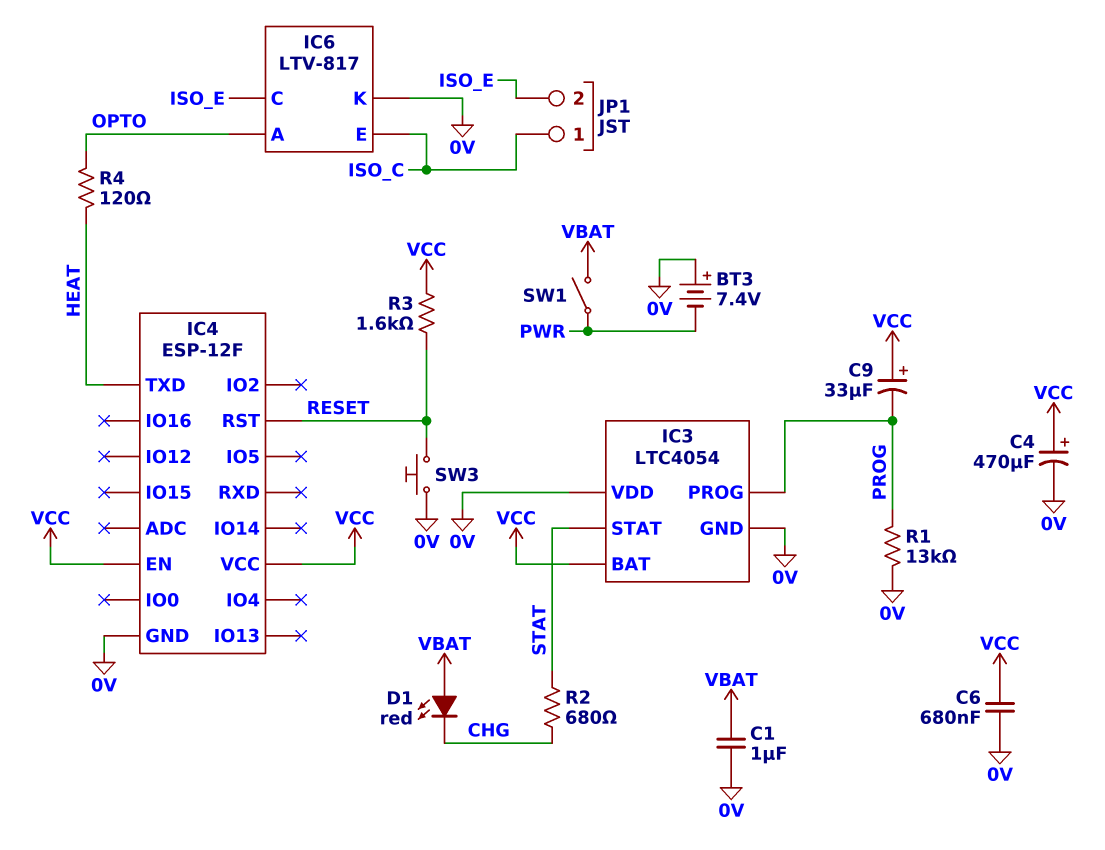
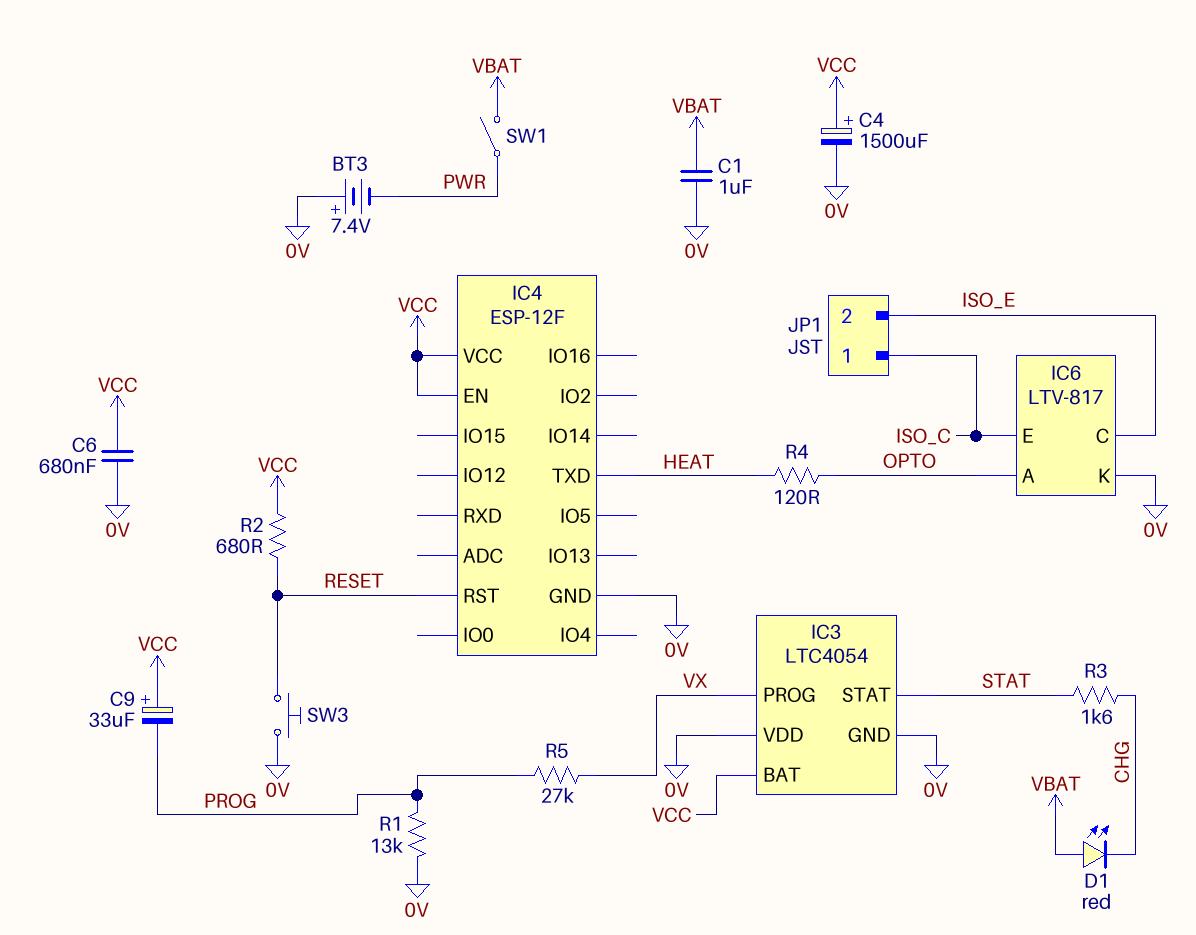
C4: 470uF (plus VCC, minus 0V) -> 1500uF (plus VCC, minus 0V)
IC3 pin PROG: PROG -> VX
R2: 680 (CHG, STAT) -> 680 (RESET, VCC)
R3: 1.6k (RESET, VCC) -> 1.6k (CHG, STAT)
R5: none -> 27k (PROG, VX)

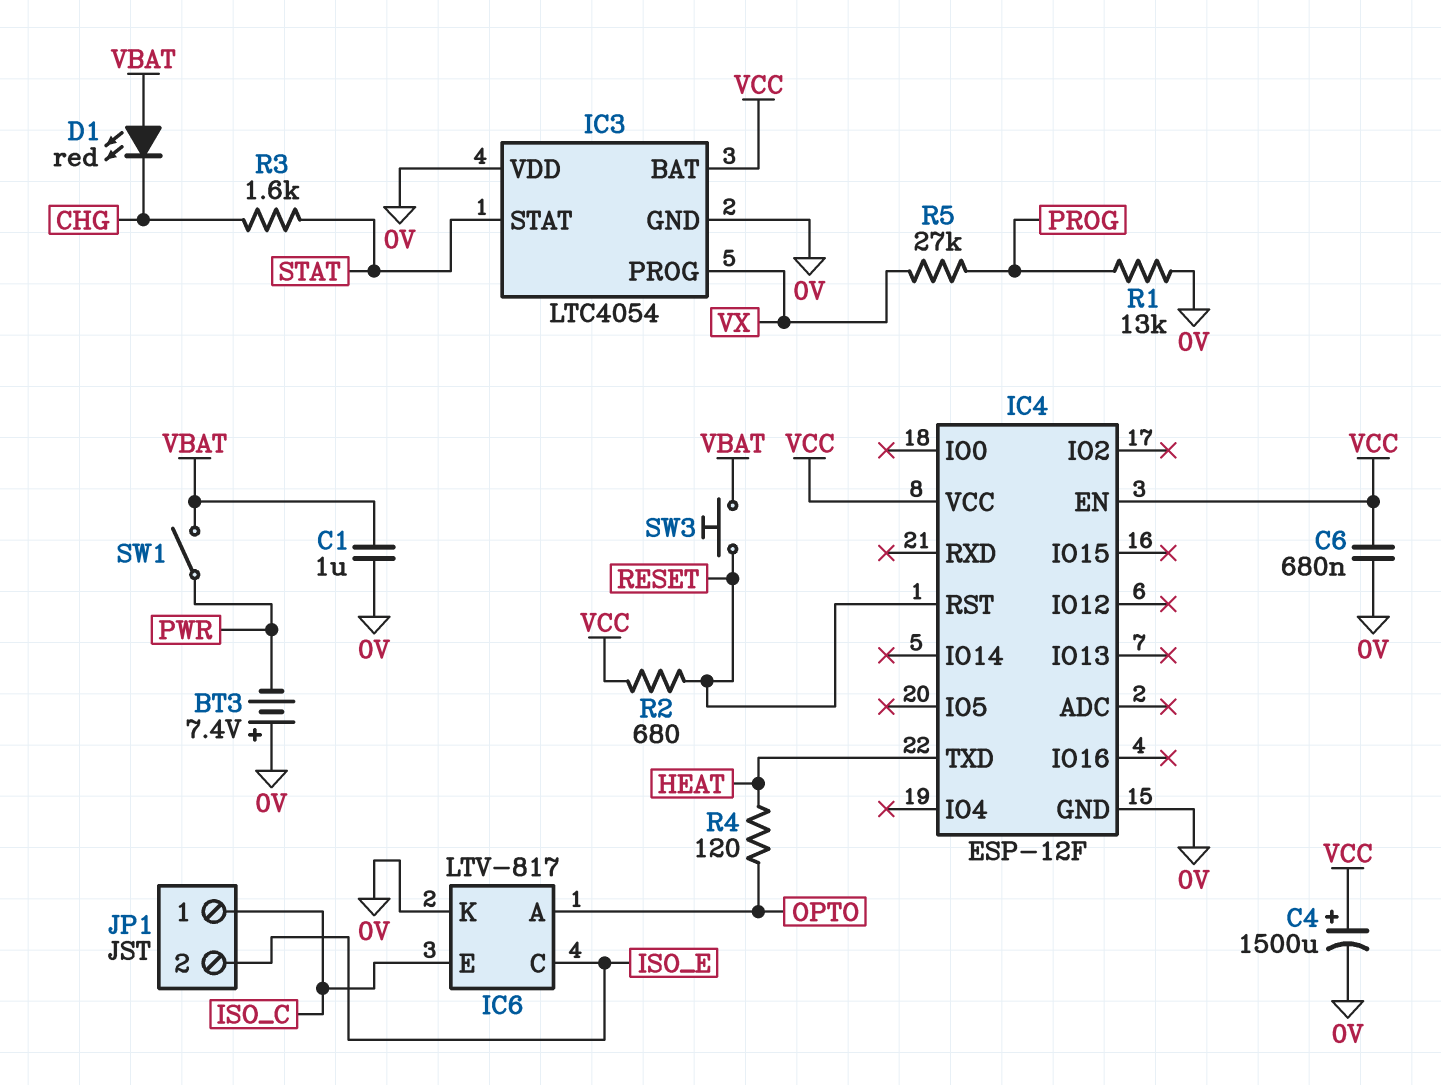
C9: 33uF (plus VCC, minus PROG) -> none
SW3: button (0V, RESET) -> button (RESET, VBAT)

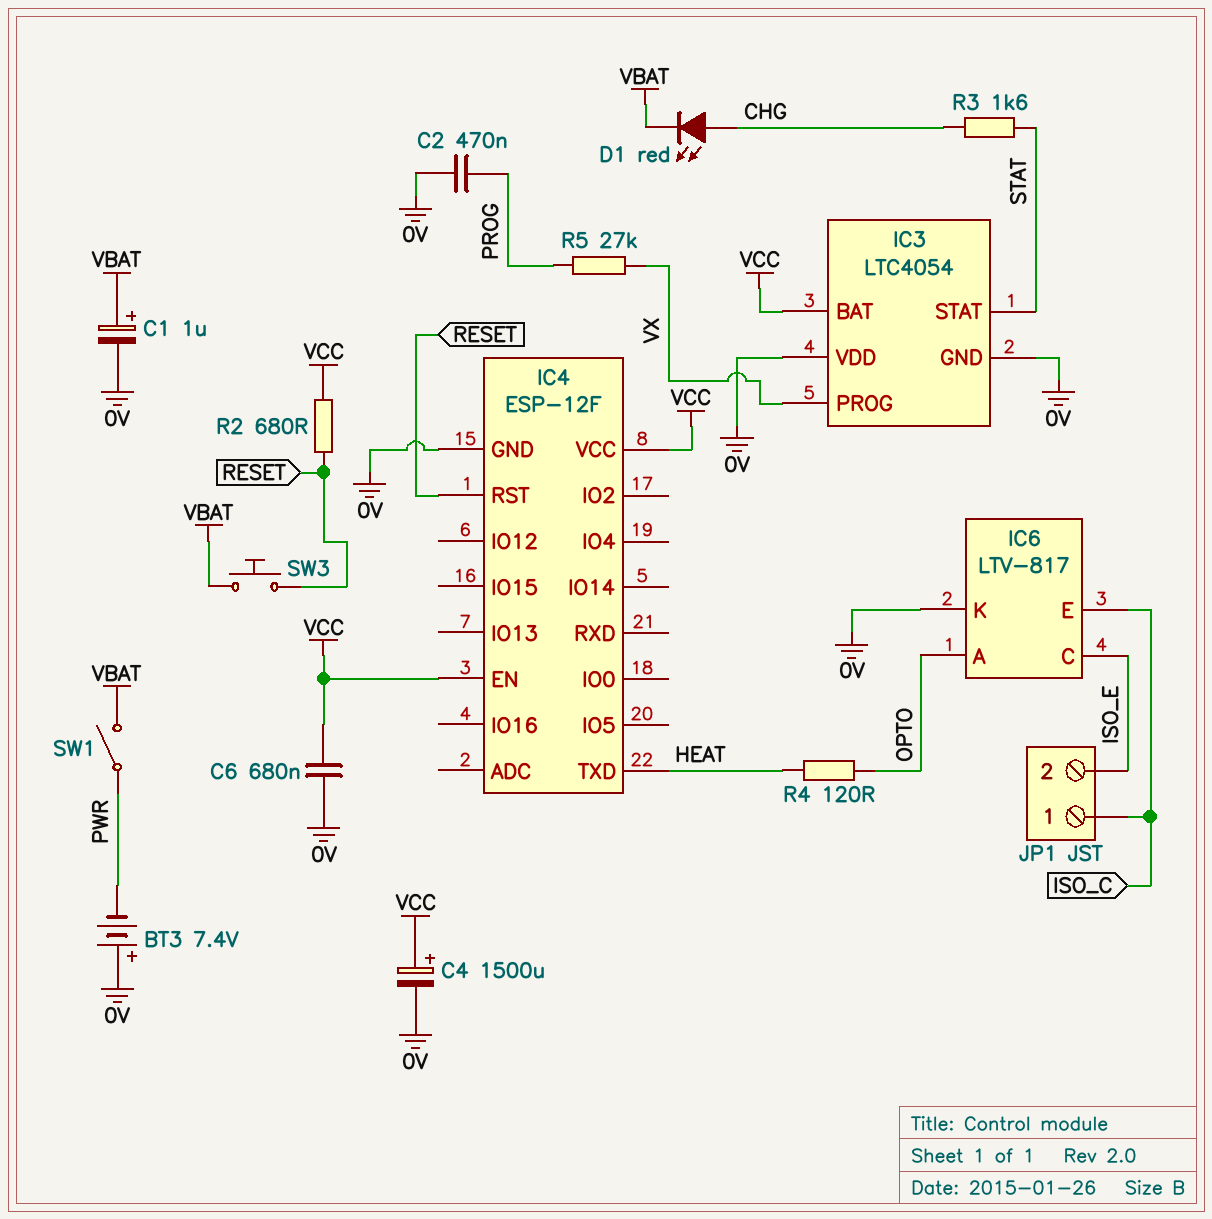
C1: 1uF (0V, VBAT) -> 1uF (plus VBAT, minus 0V)
C2: none -> 470nF (0V, PROG)
D1: LED red (A VBAT, K CHG) -> LED red (A CHG, K VBAT)
R1: 13k (0V, PROG) -> none

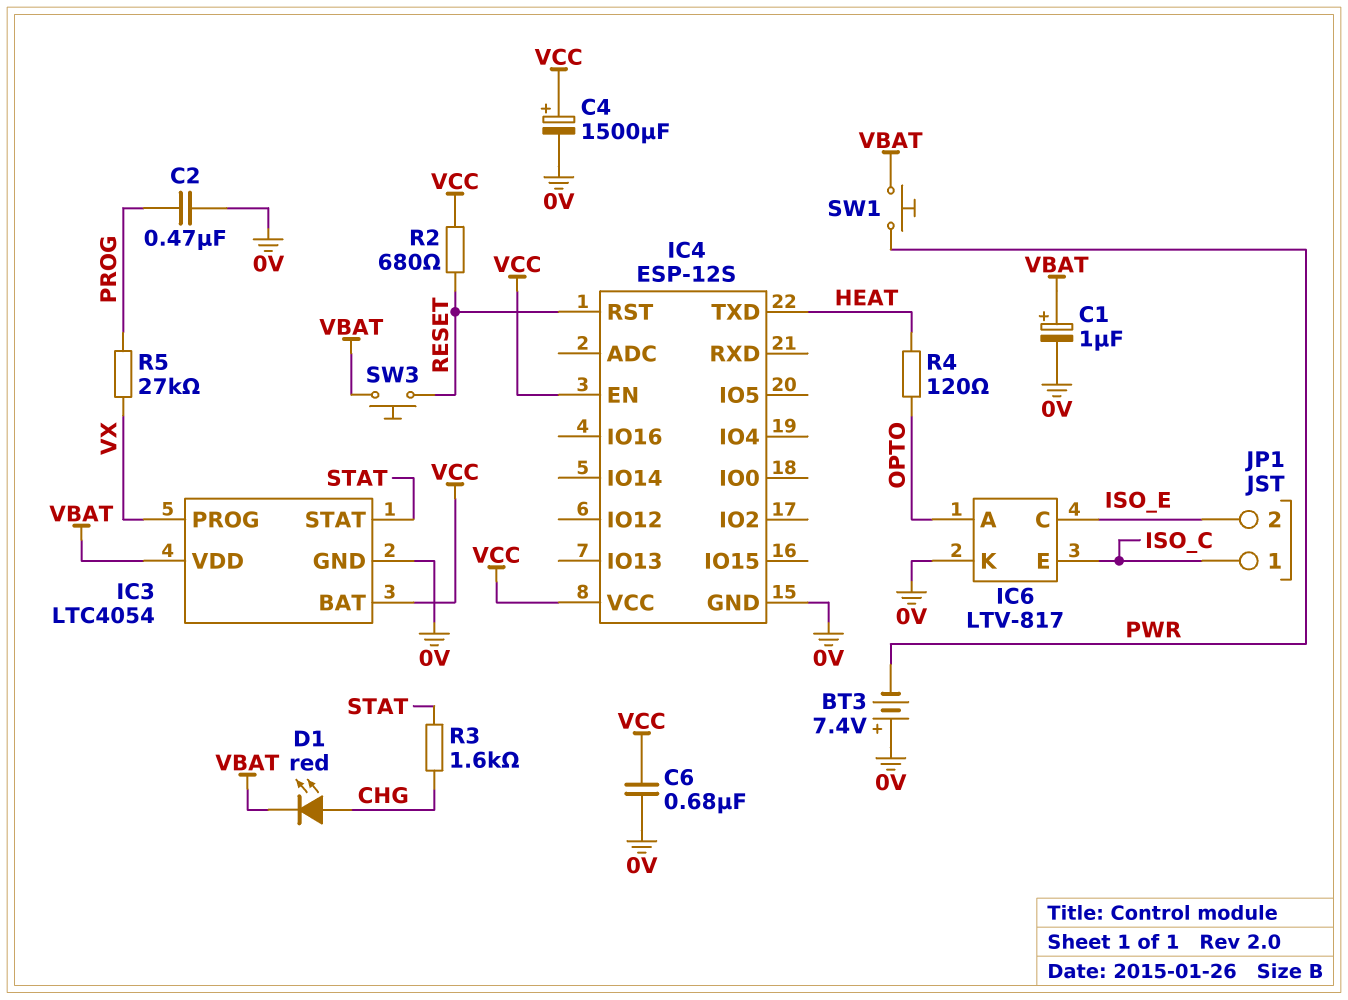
IC3 pin VDD: 0V -> VBAT
IC4: ESP-12F -> ESP-12S
SW1: switch (PWR, VBAT) -> button (PWR, VBAT)

